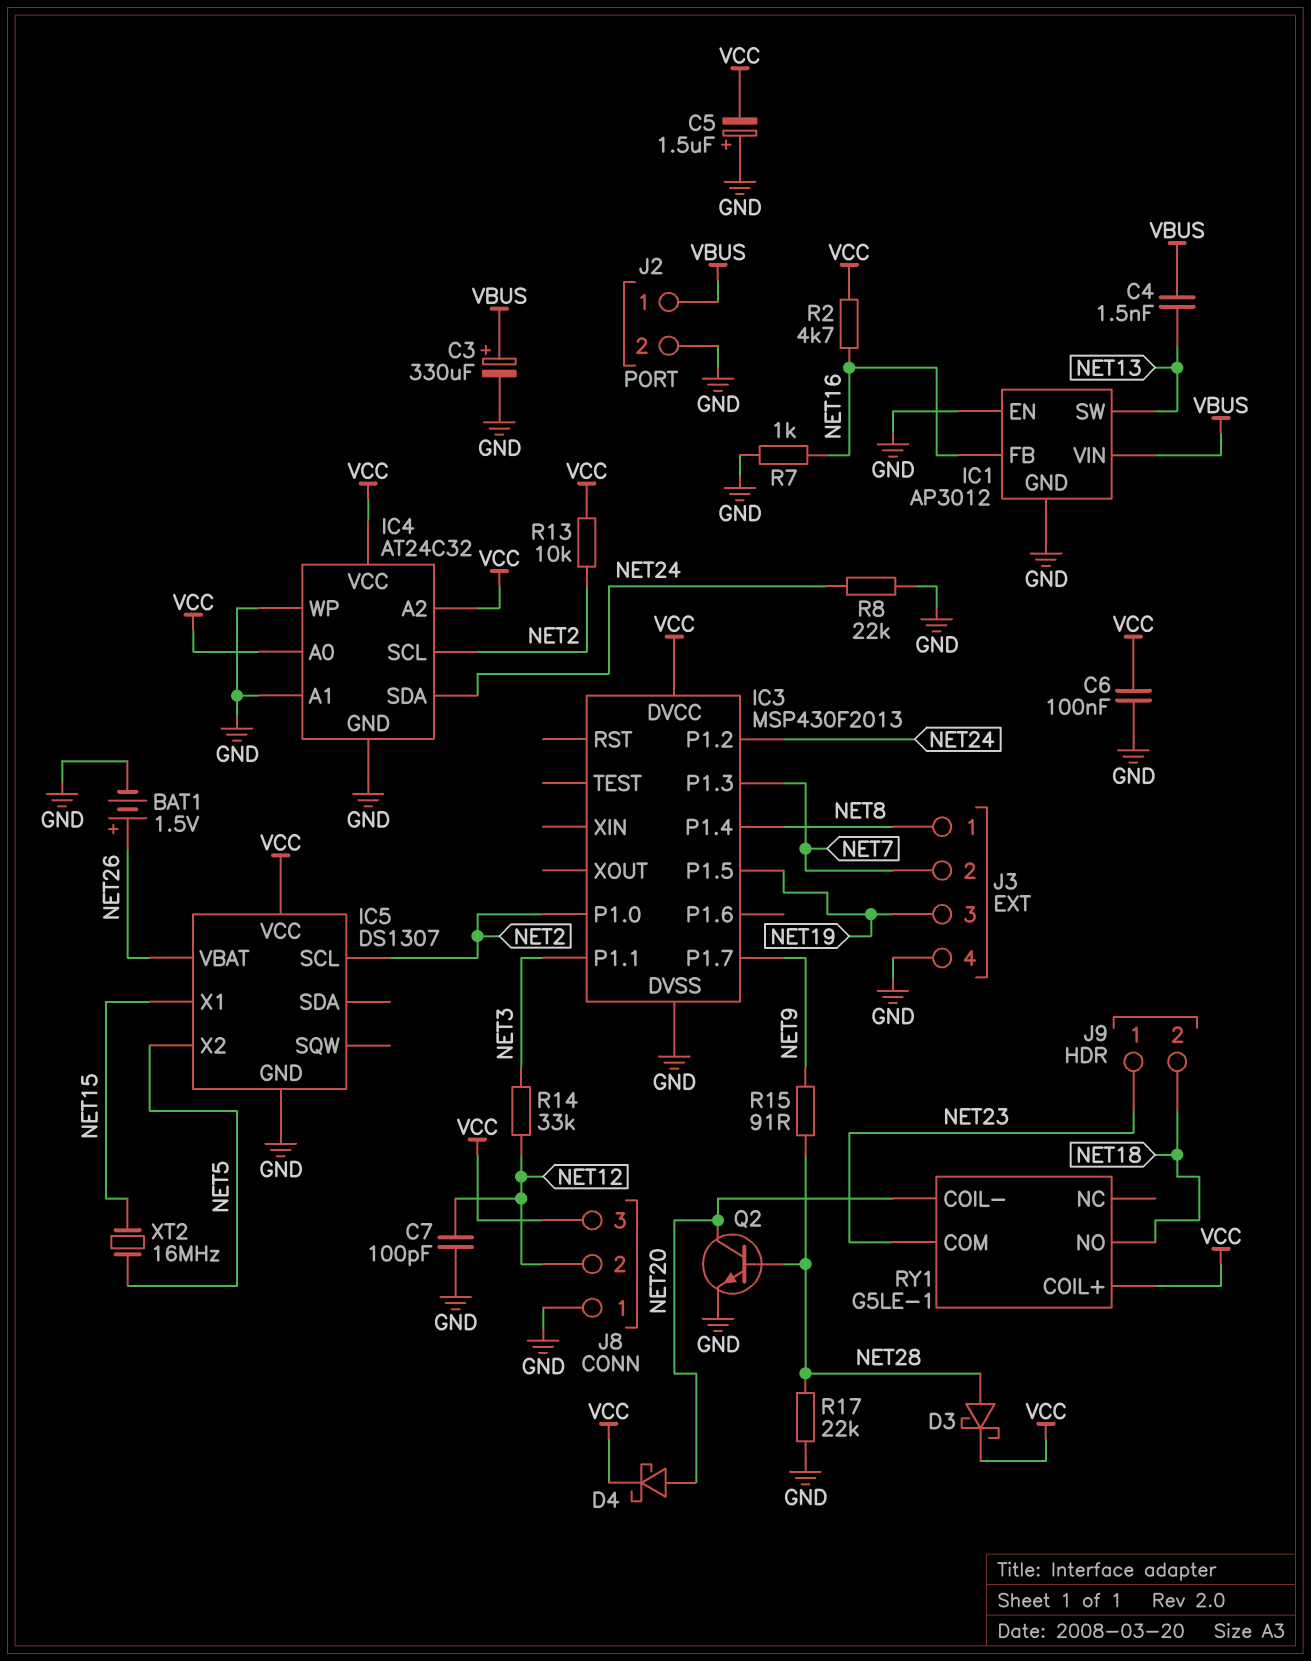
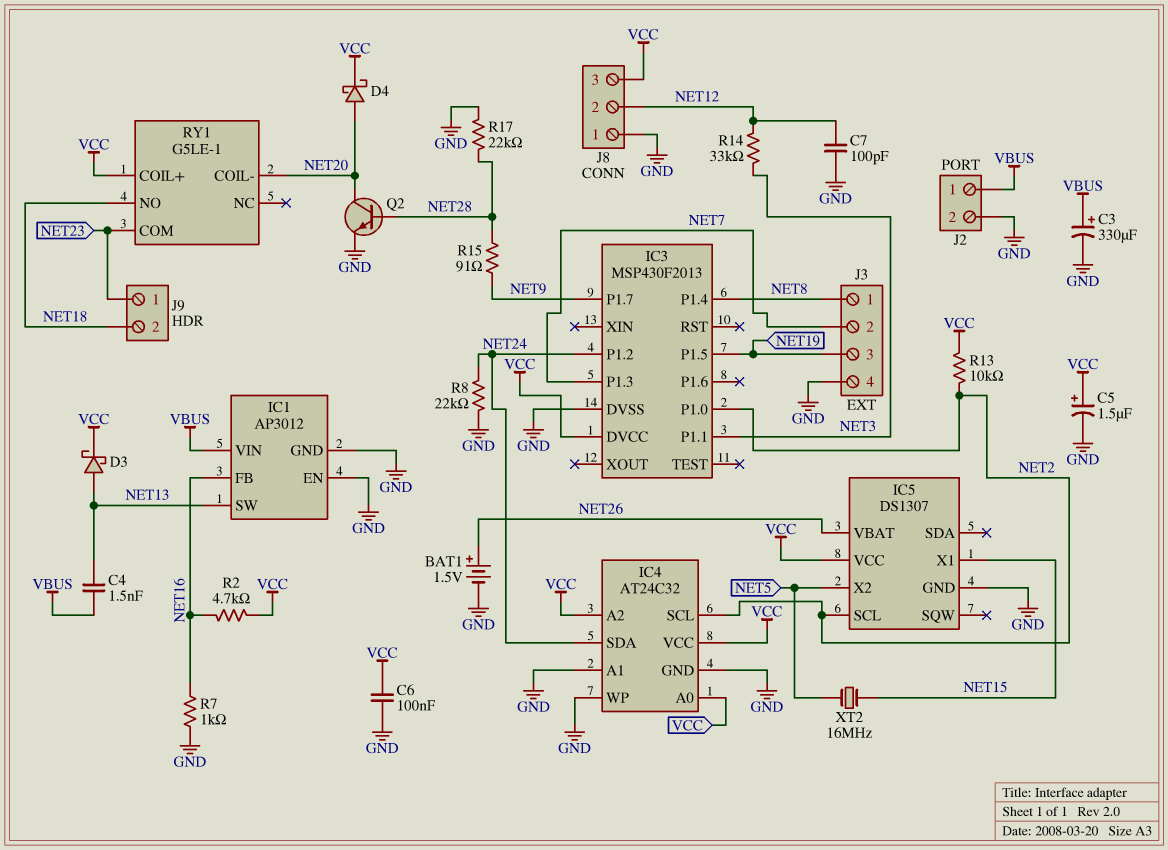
C5: 1.5uF (plus GND, minus VCC) -> 1.5uF (plus VCC, minus GND)
D3: schottky (A NET28, K VCC) -> schottky (A NET13, K VCC)

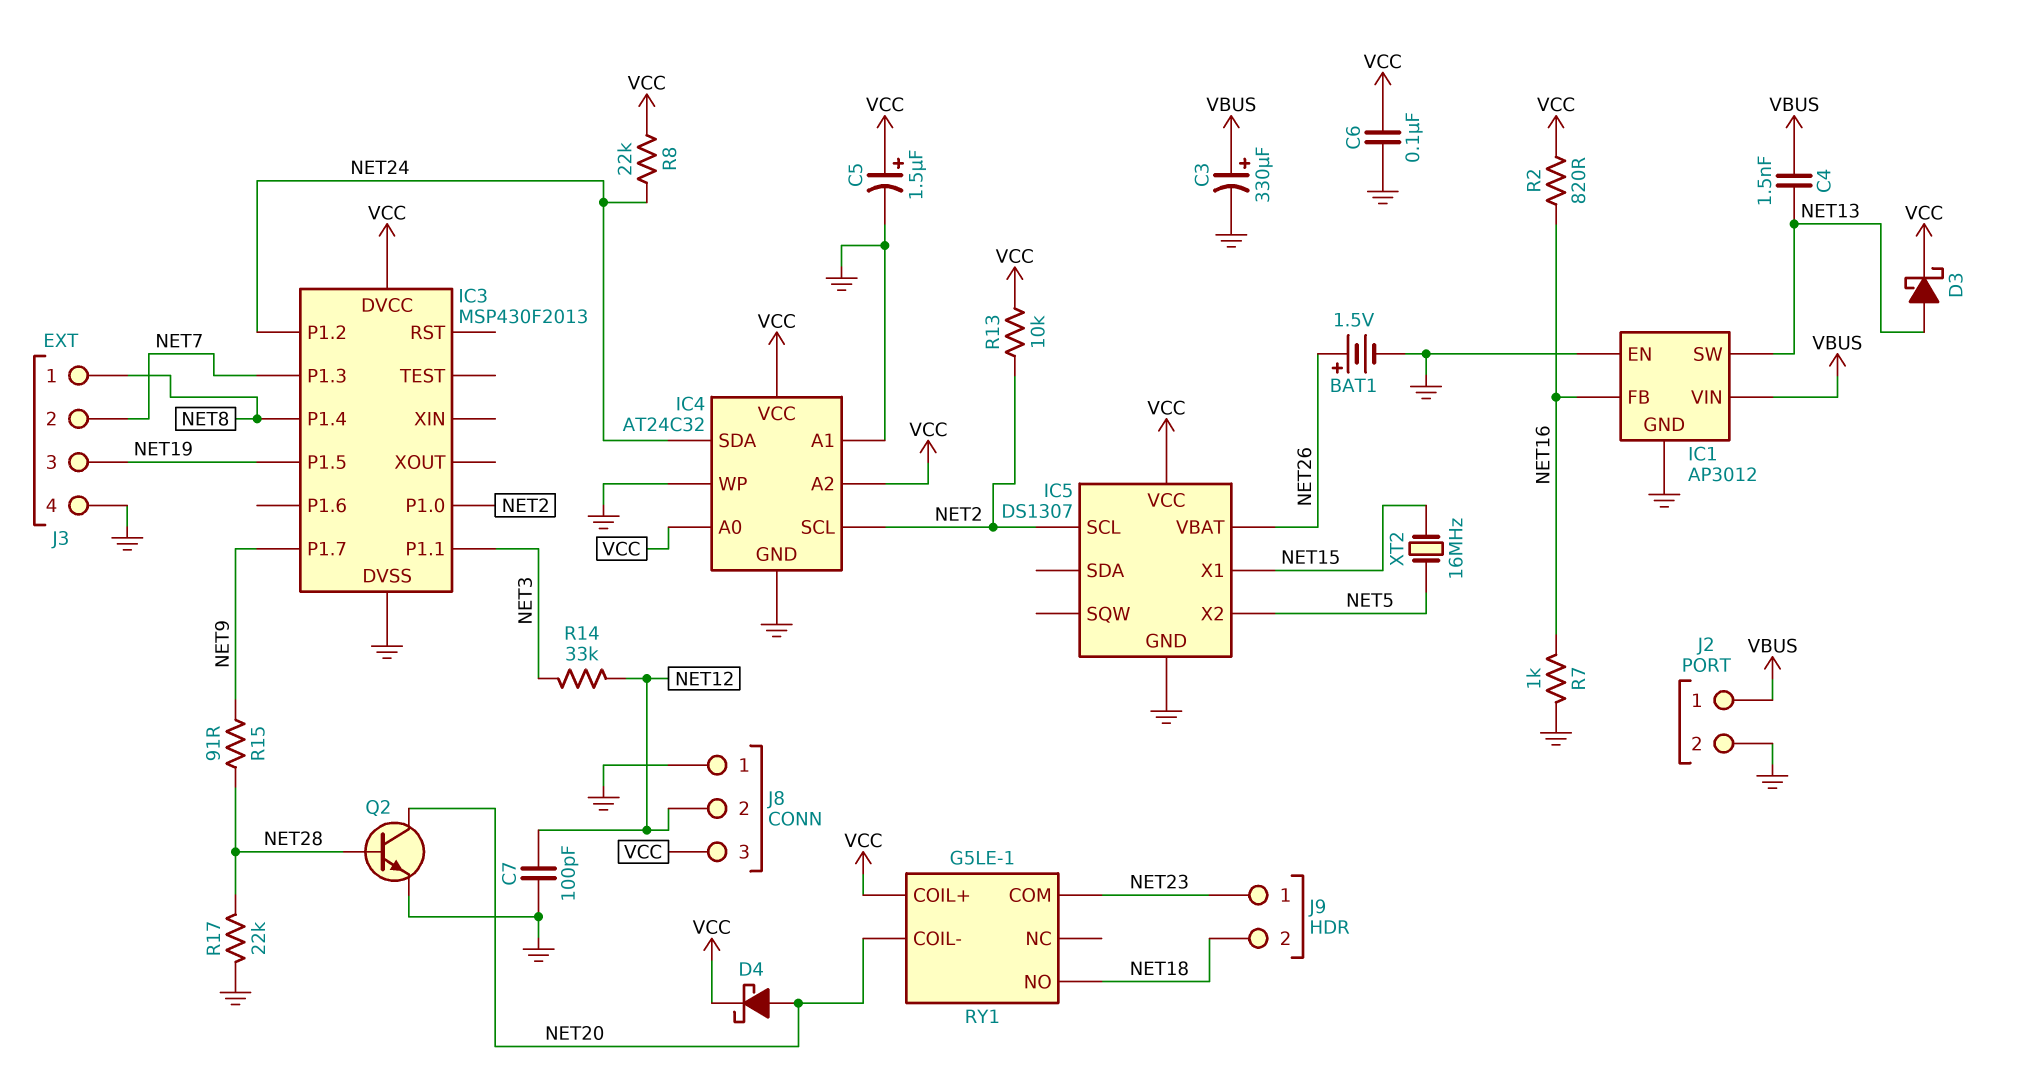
R2: 4.7k (NET16, VCC) -> 820 (NET16, VCC)
R8: 22k (GND, NET24) -> 22k (NET24, VCC)

